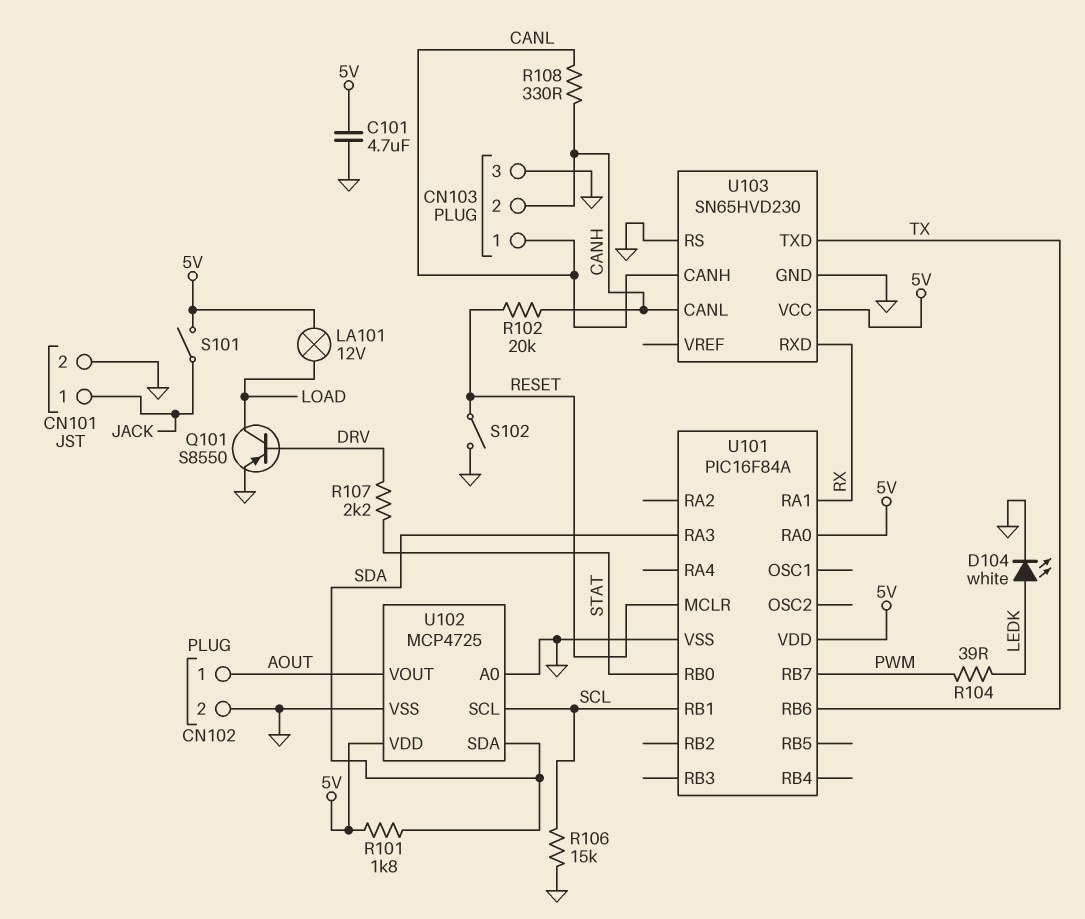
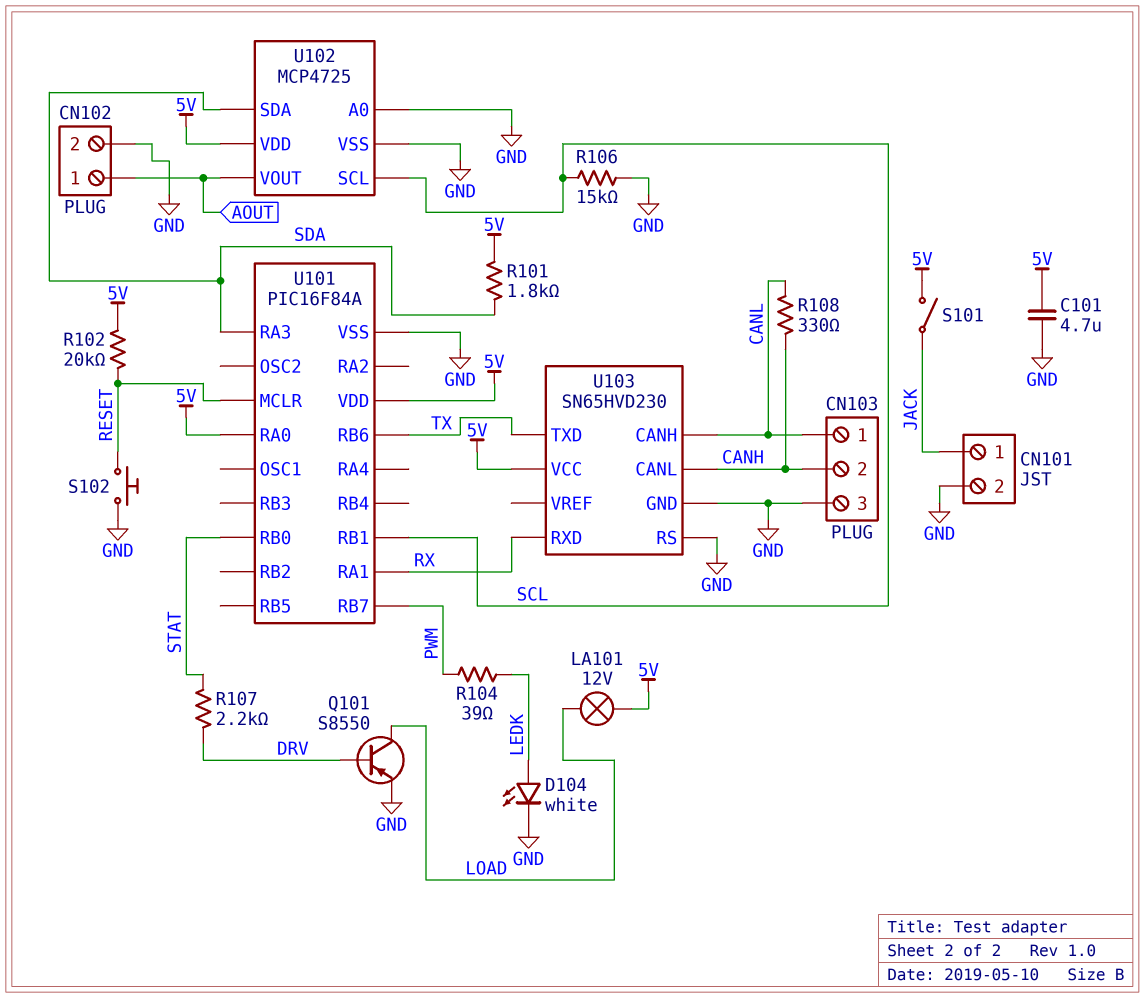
R102: 20k (CANH, RESET) -> 20k (5V, RESET)
S102: switch (GND, RESET) -> button (GND, RESET)

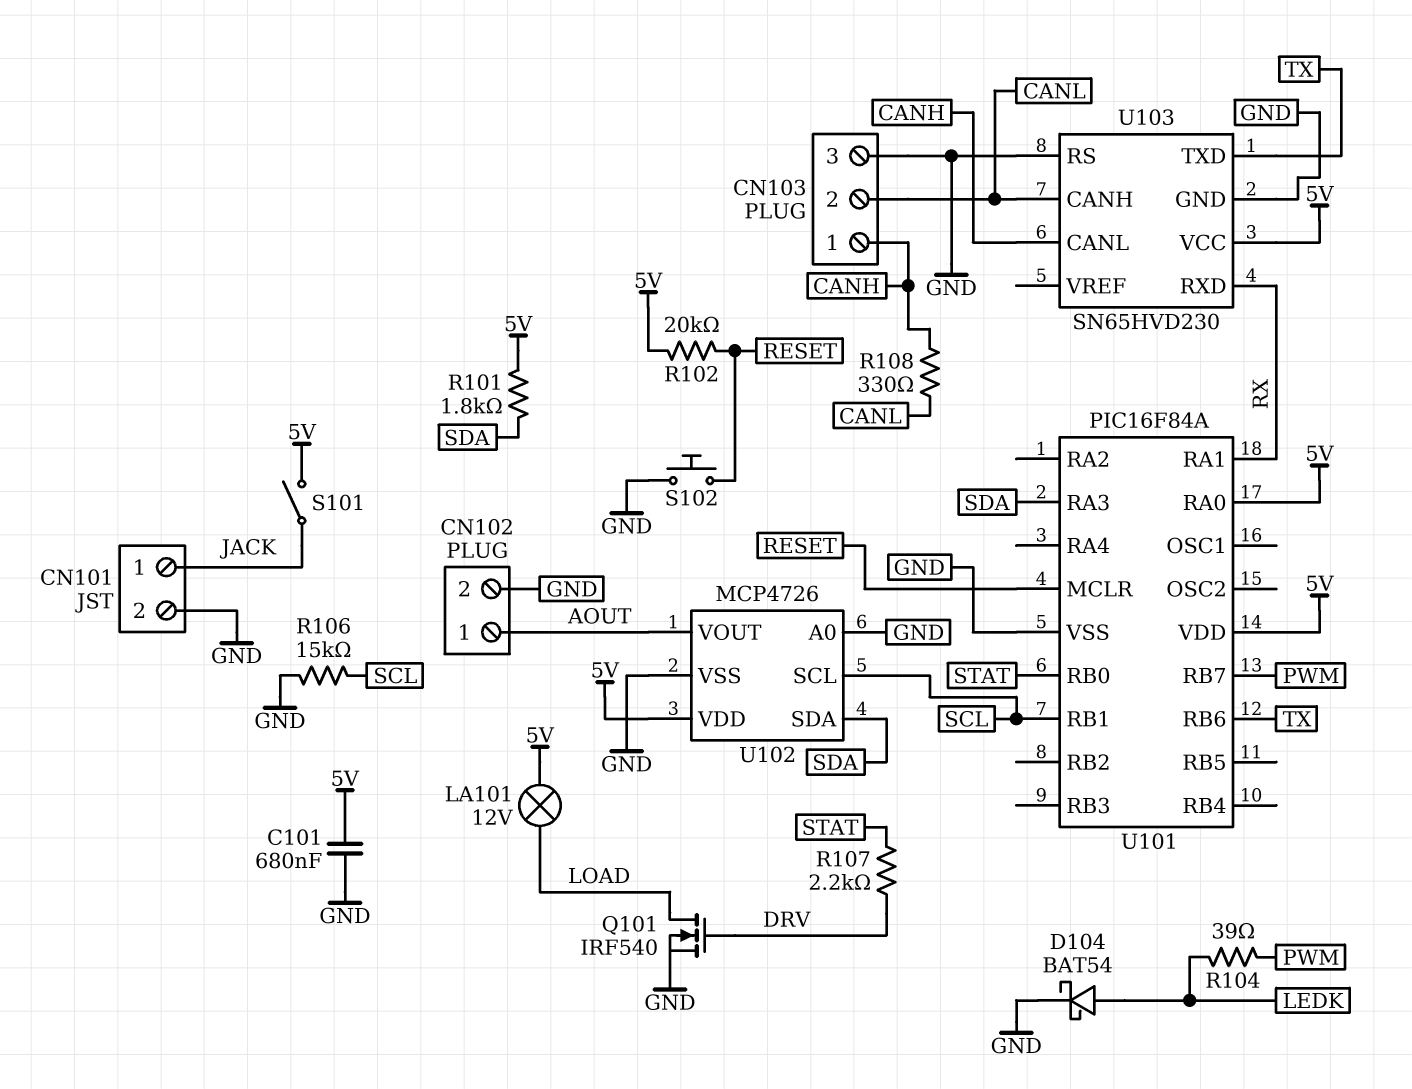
C101: 4.7uF (5V, GND) -> 680nF (5V, GND)
CN103 pin 1: CANL -> CANH
CN103 pin 2: CANH -> CANL
D104: LED white (A LEDK, K GND) -> schottky BAT54 (A LEDK, K GND)
Q101: PNP S8550 (B DRV, C LOAD, E GND) -> NMOS IRF540 (G DRV, D LOAD, S GND)
U102: MCP4725 -> MCP4726

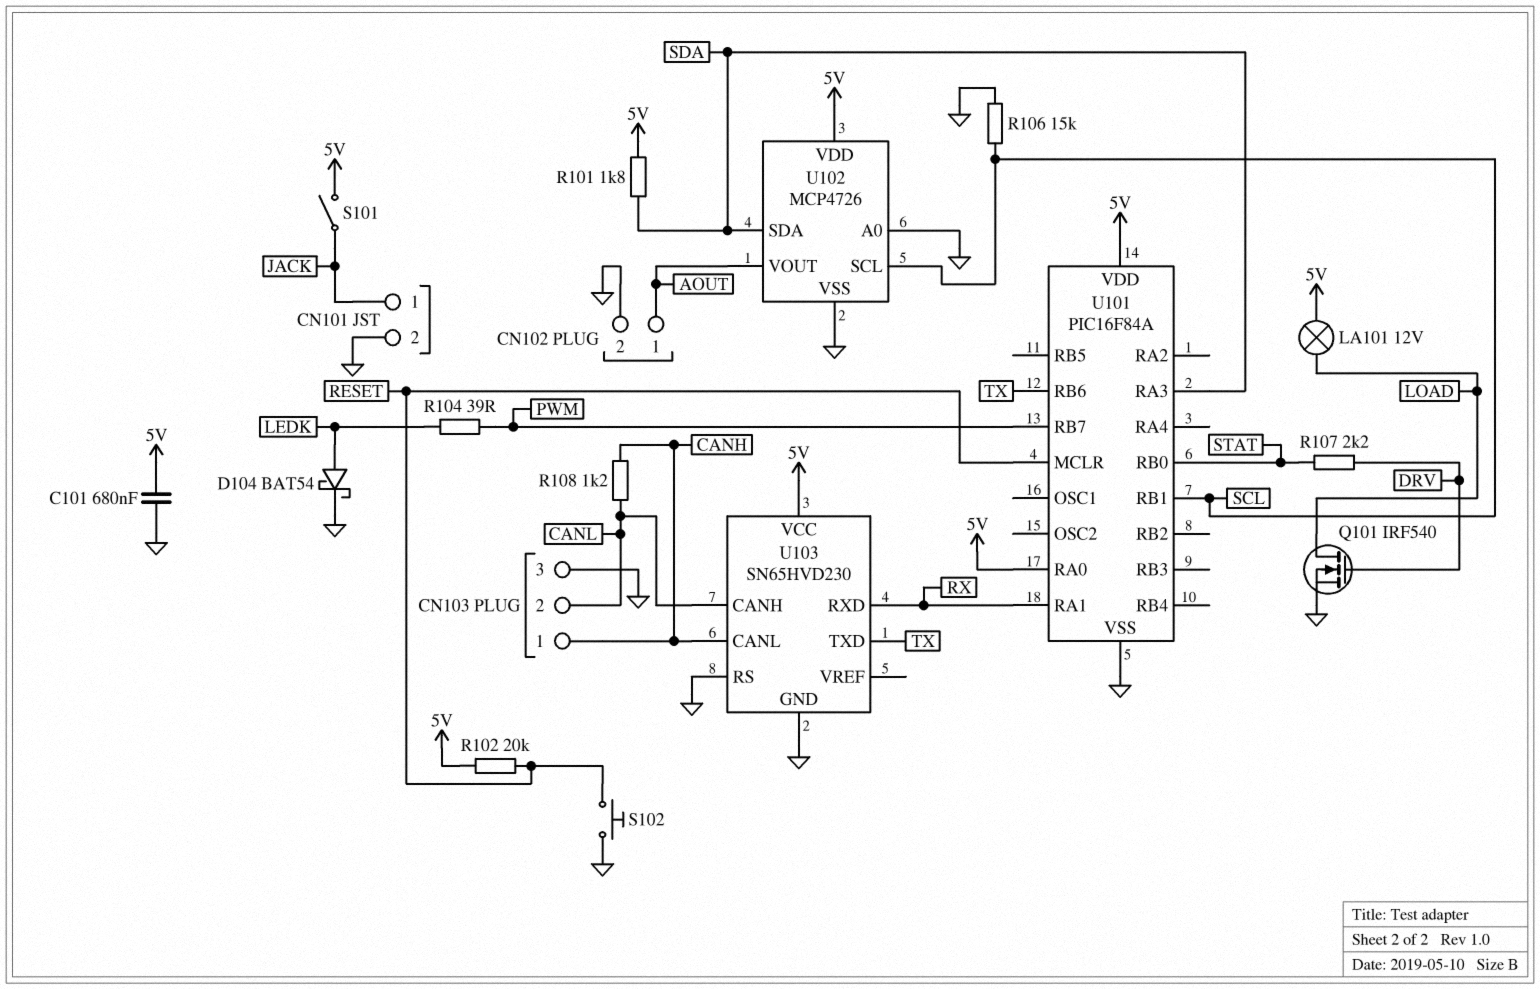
R108: 330 (CANH, CANL) -> 1.2k (CANH, CANL)

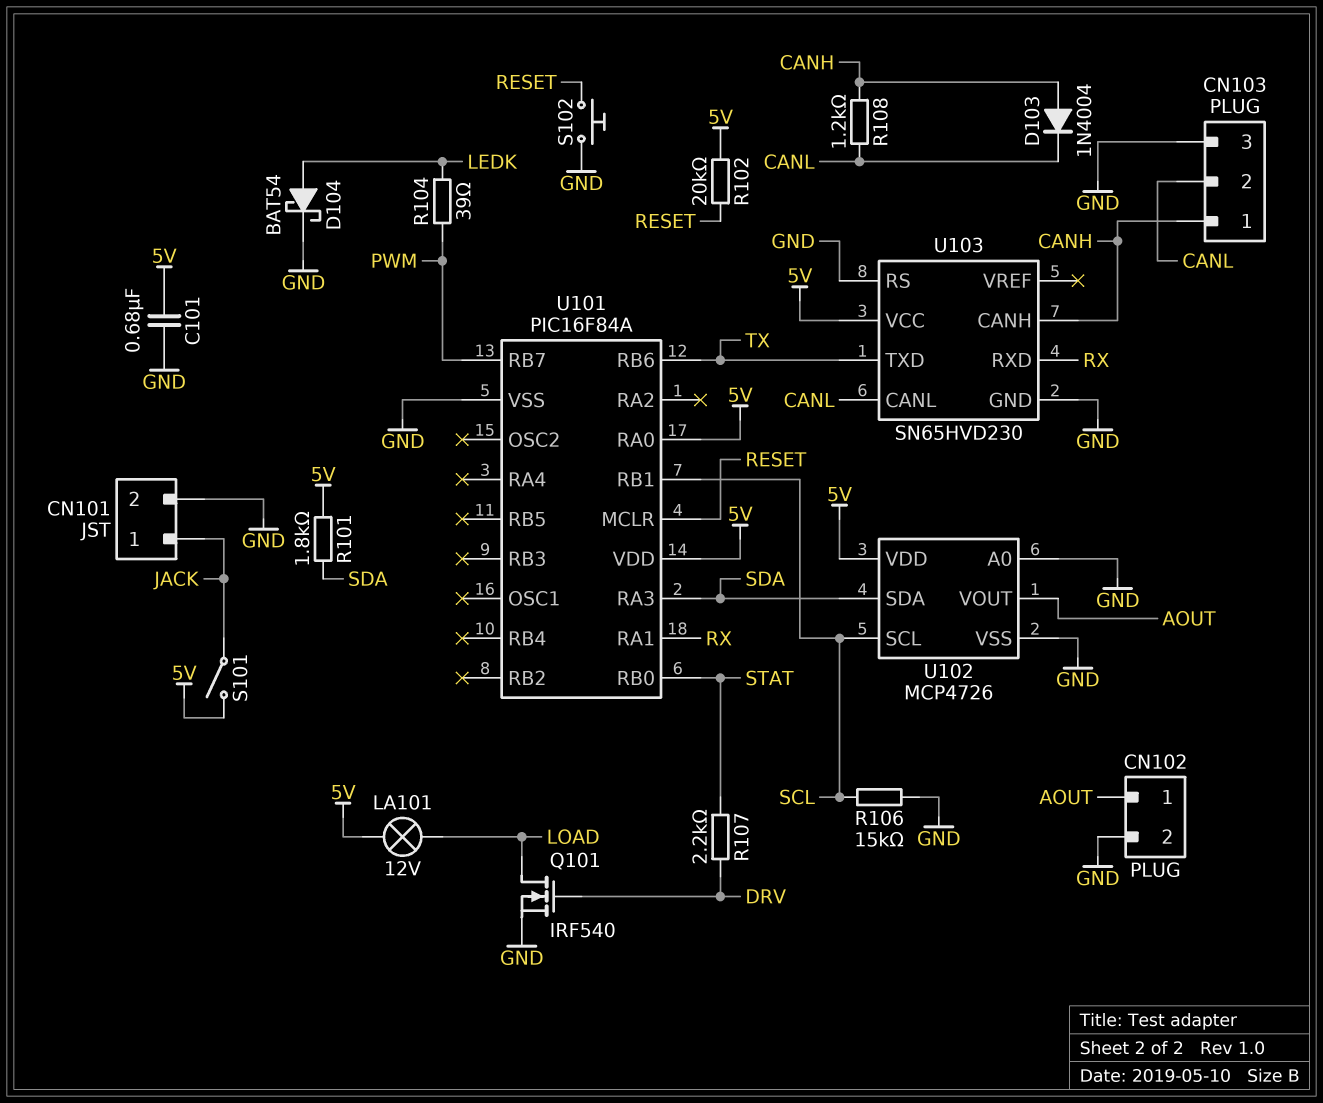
D103: none -> diode 1N4004 (A CANH, K CANL)
U103 pin CANH: CANL -> CANH
U103 pin CANL: CANH -> CANL

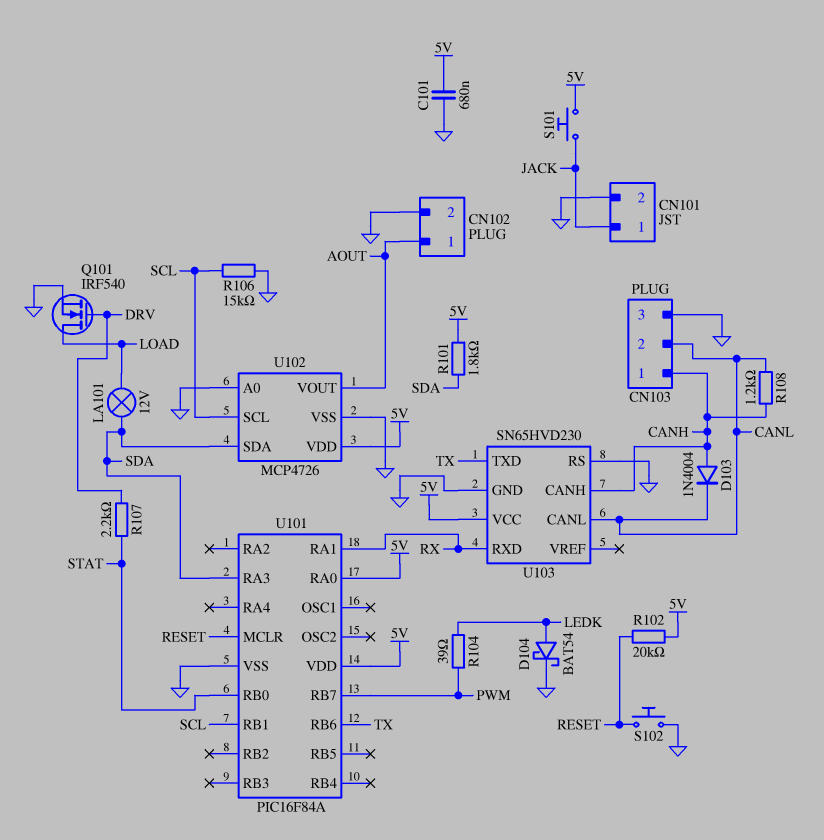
LA101: lamp 12V (5V, LOAD) -> lamp 12V (LOAD, SDA)
S101: switch (5V, JACK) -> button (5V, JACK)

